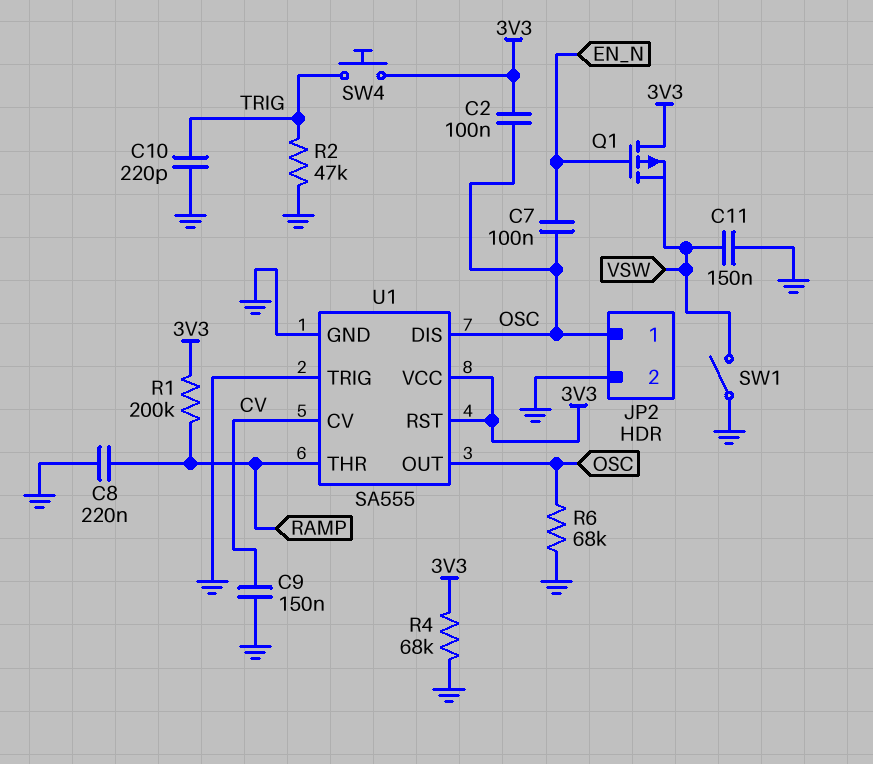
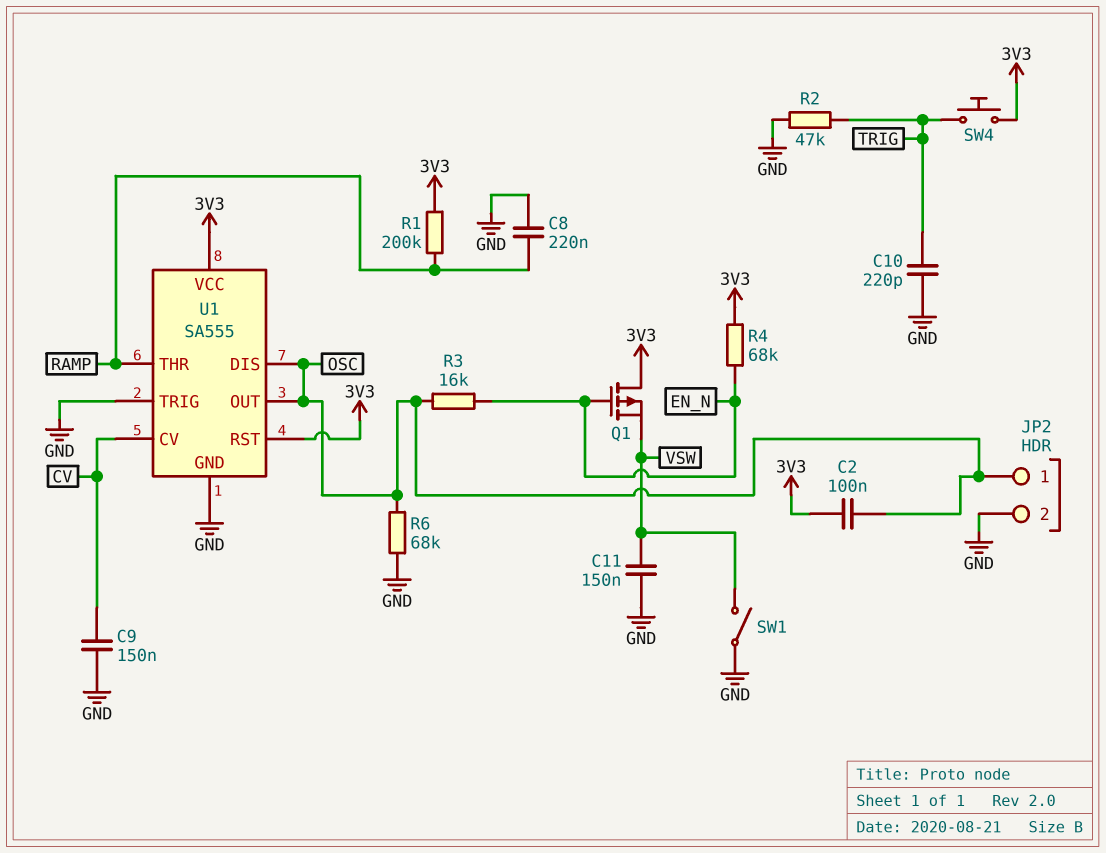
C7: 100nF (EN_N, OSC) -> none
R3: none -> 16k (EN_N, OSC)
R4: 68k (3V3, GND) -> 68k (3V3, EN_N)

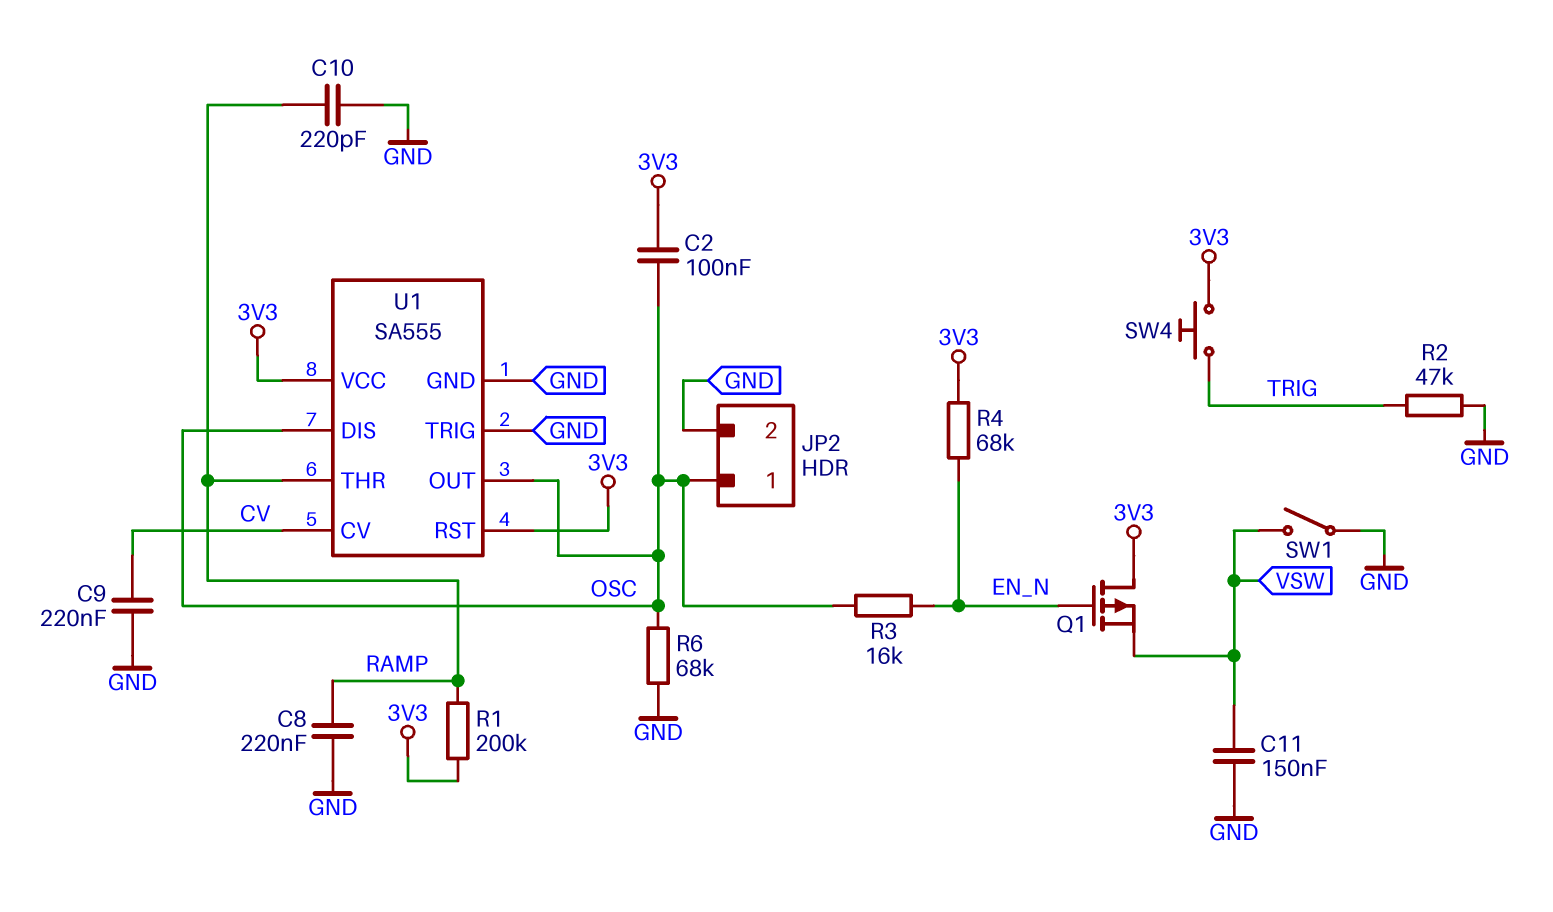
C9: 150nF (CV, GND) -> 220nF (CV, GND)
C10: 220pF (GND, TRIG) -> 220pF (GND, RAMP)

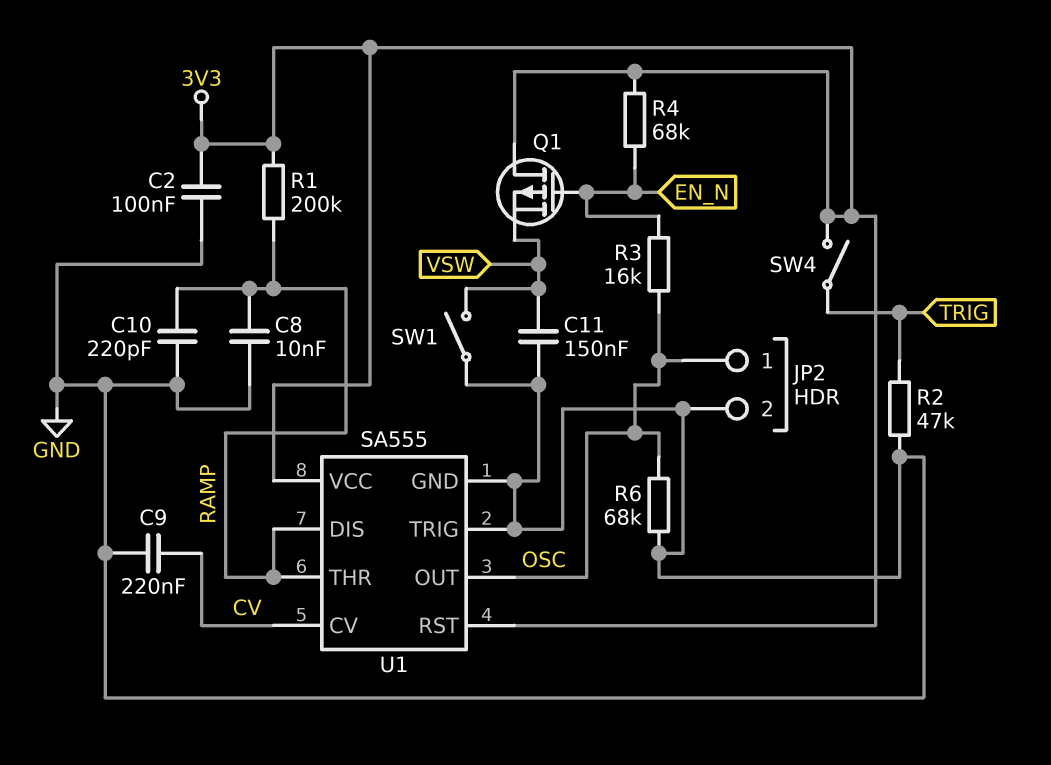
C2: 100nF (3V3, OSC) -> 100nF (3V3, GND)
C8: 220nF (GND, RAMP) -> 10nF (GND, RAMP)
SW4: button (3V3, TRIG) -> switch (3V3, TRIG)
U1 pin DIS: OSC -> RAMP

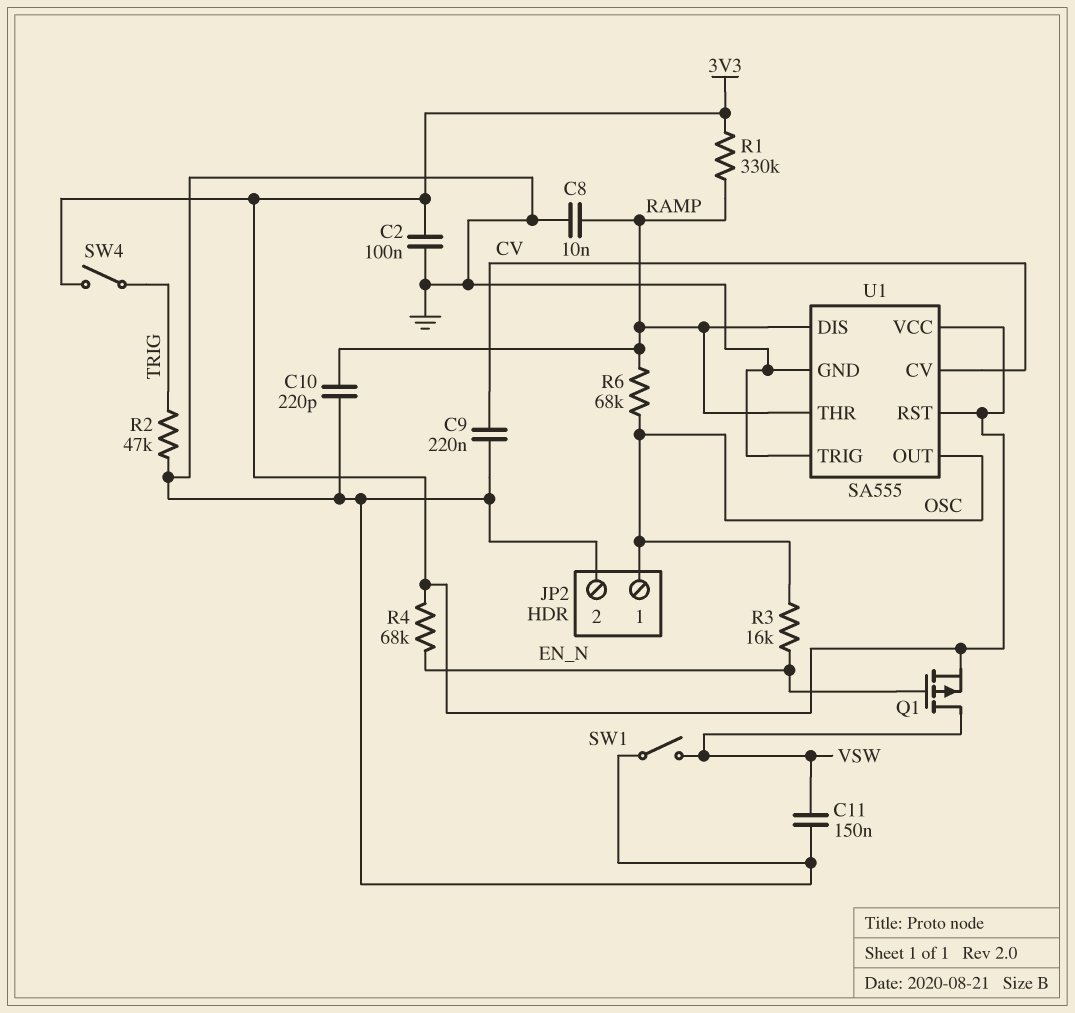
Q1: PMOS (G EN_N, D 3V3, S VSW) -> PMOS (G EN_N, D VSW, S 3V3)
R1: 200k (3V3, RAMP) -> 330k (3V3, RAMP)
R6: 68k (GND, OSC) -> 68k (OSC, RAMP)

